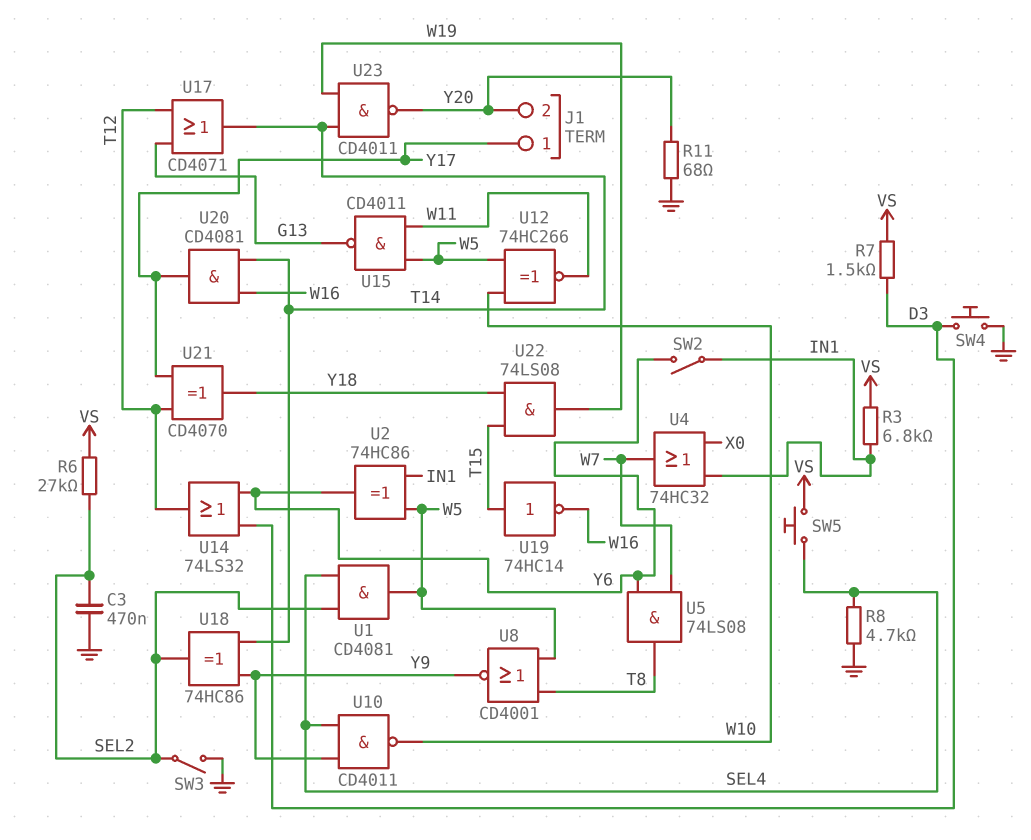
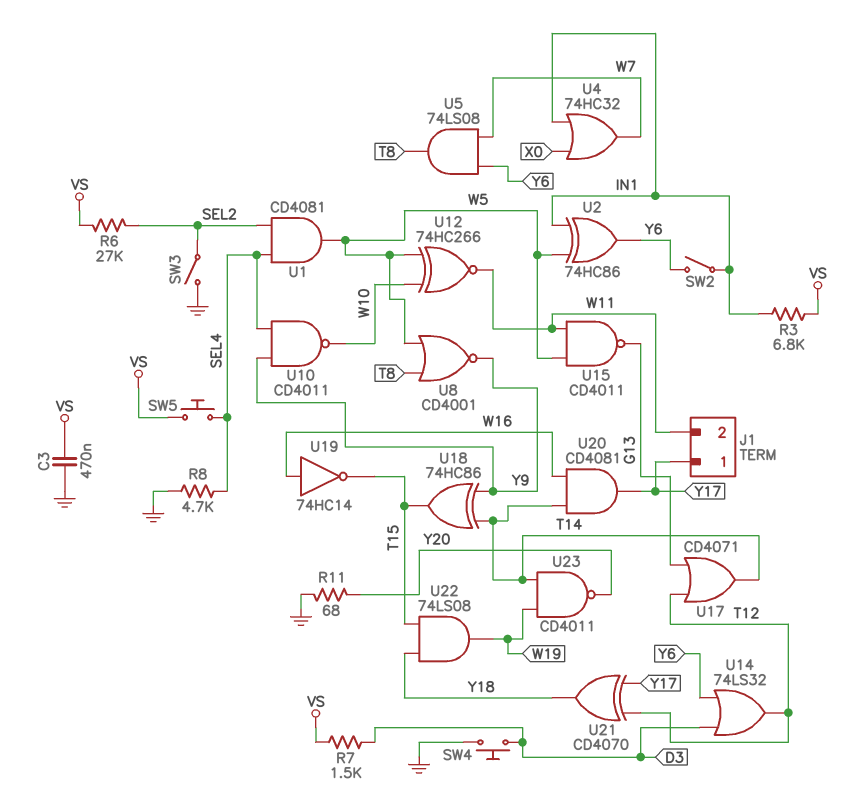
C3: 470nF (GND, SEL2) -> 470nF (GND, VS)
J1 pin 2: Y20 -> W11
U18: XOR 74HC86 (in T14, in Y9, out SEL2) -> XOR 74HC86 (in T14, in Y9, out T15)
U19: NOT 74HC14 (in T15, out W16) -> NOT 74HC14 (in W16, out T15)

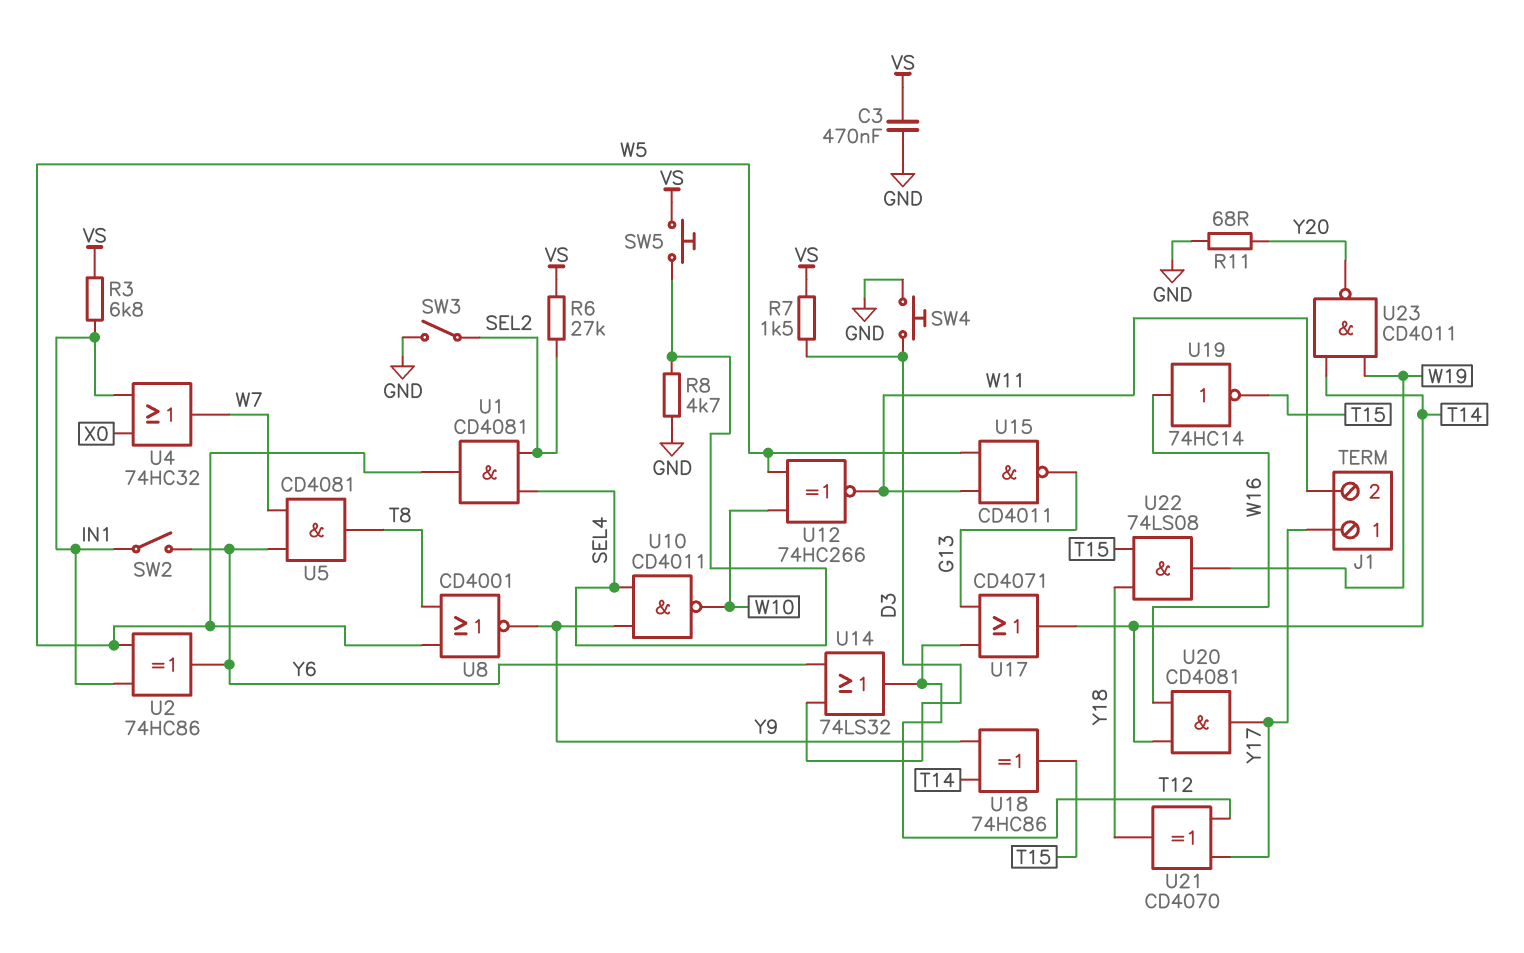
U5: AND 74LS08 (in W7, in Y6, out T8) -> AND CD4081 (in W7, in Y6, out T8)

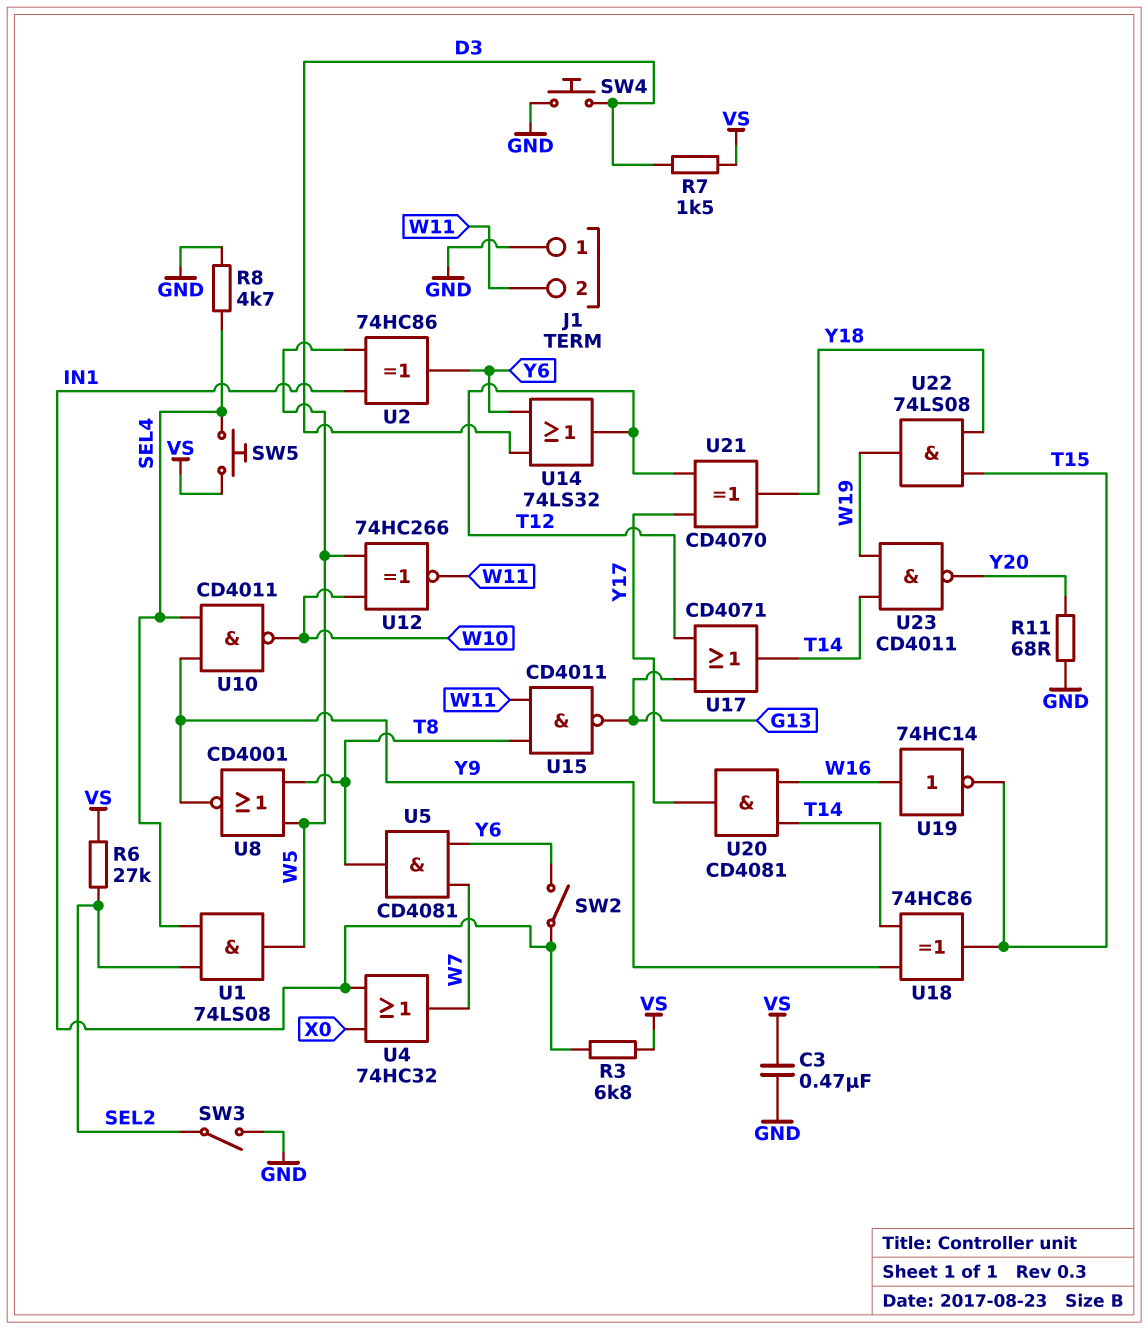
J1 pin 1: Y17 -> GND
U1: AND CD4081 (in SEL2, in SEL4, out W5) -> AND 74LS08 (in SEL2, in SEL4, out W5)
U15: NAND CD4011 (in W5, in W11, out G13) -> NAND CD4011 (in T8, in W11, out G13)

